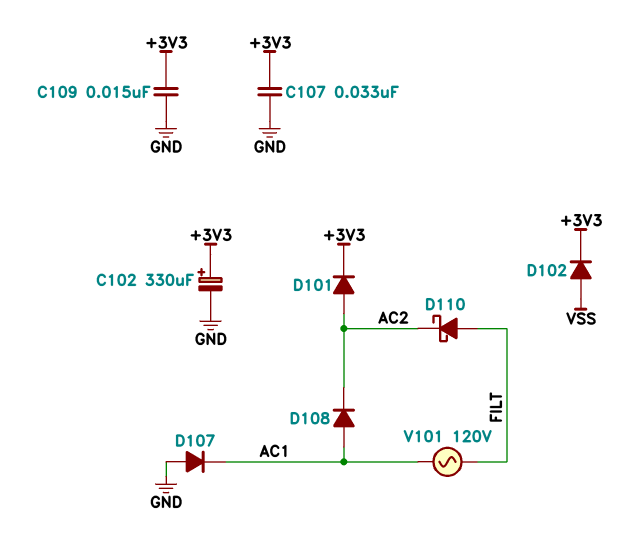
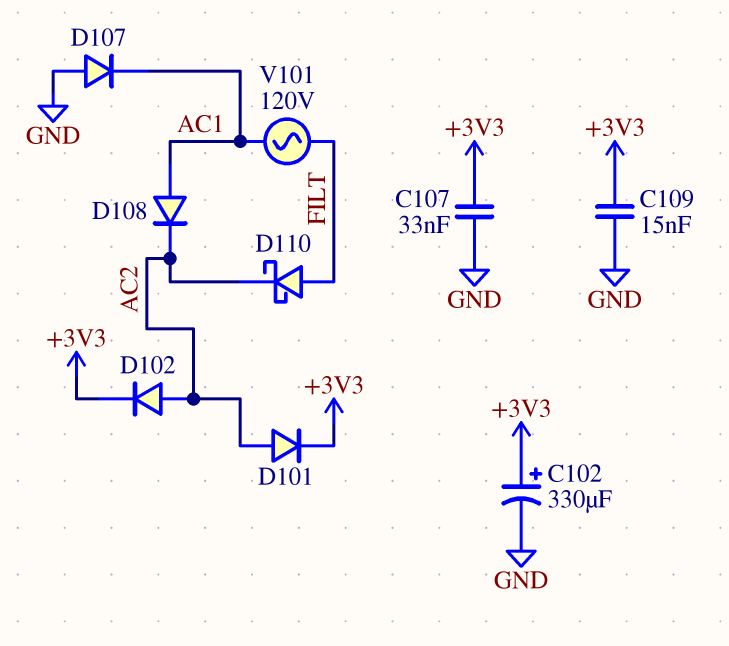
D102: diode (A VSS, K +3V3) -> diode (A AC2, K +3V3)

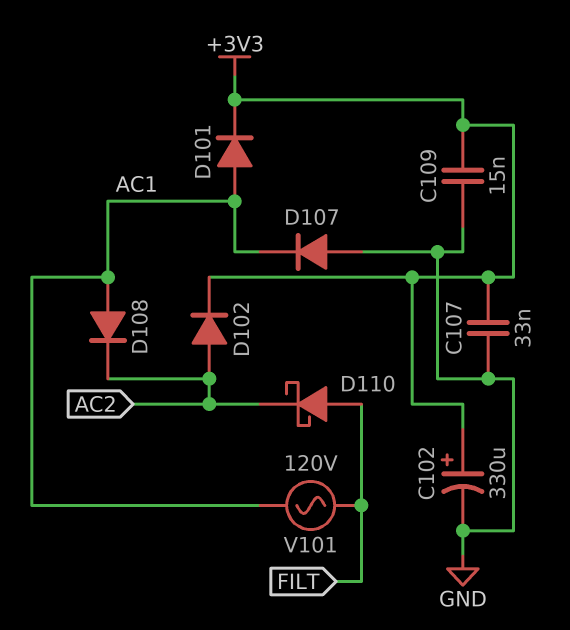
D101: diode (A AC2, K +3V3) -> diode (A AC1, K +3V3)

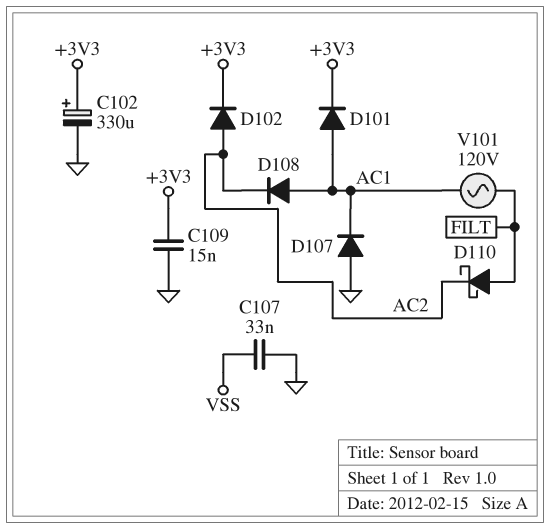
C107: 33nF (+3V3, GND) -> 33nF (GND, VSS)

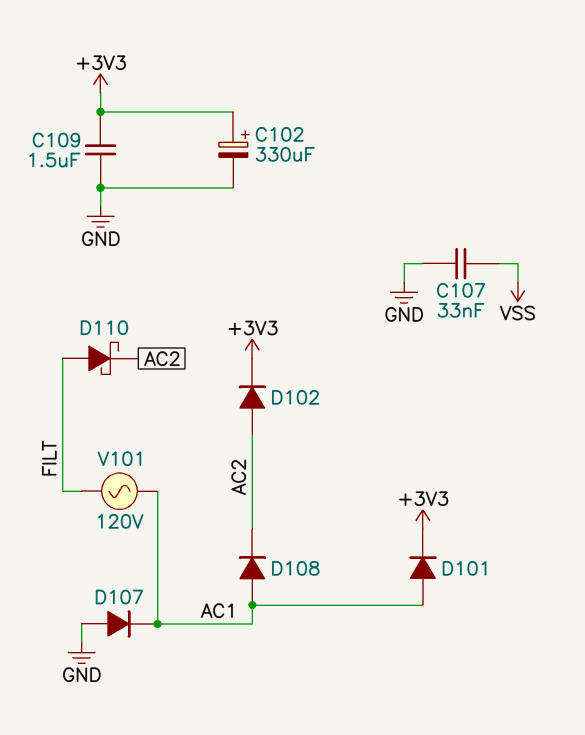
C109: 15nF (+3V3, GND) -> 1.5uF (+3V3, GND)

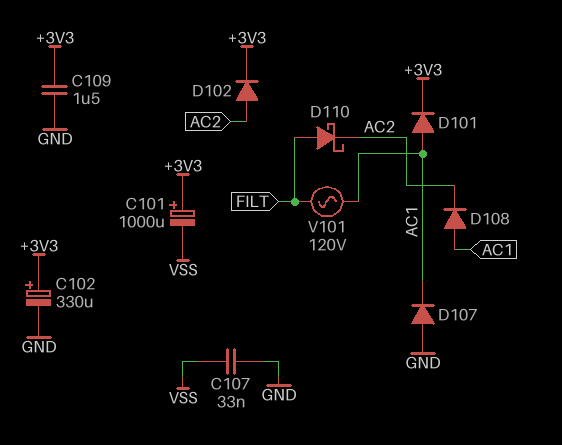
C101: none -> 1000uF (plus +3V3, minus VSS)

